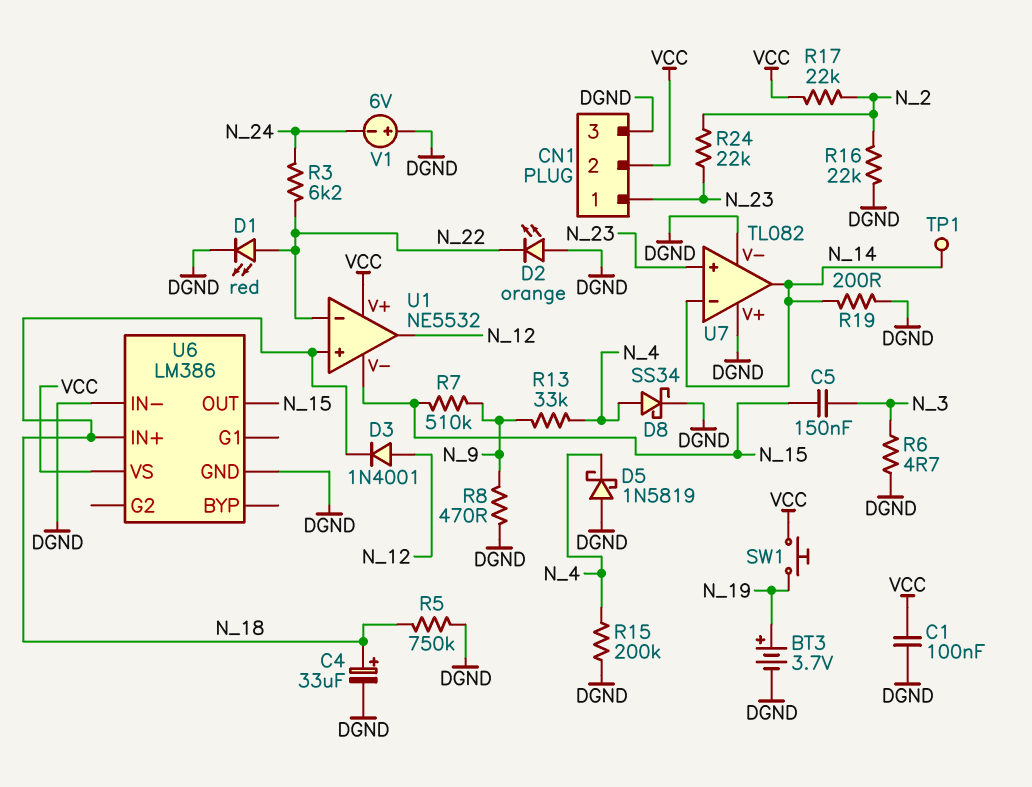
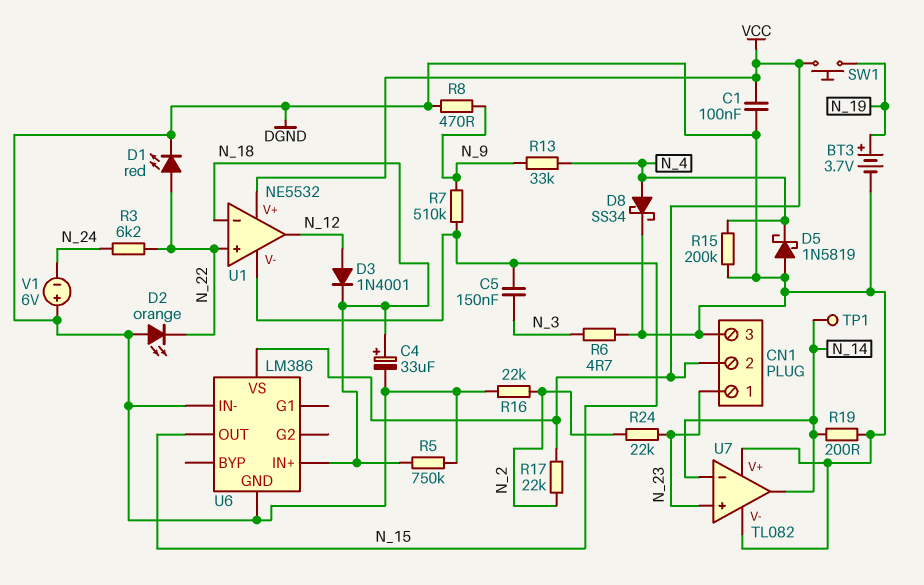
U1 pin in+: N_18 -> N_22
U1 pin in-: N_22 -> N_18

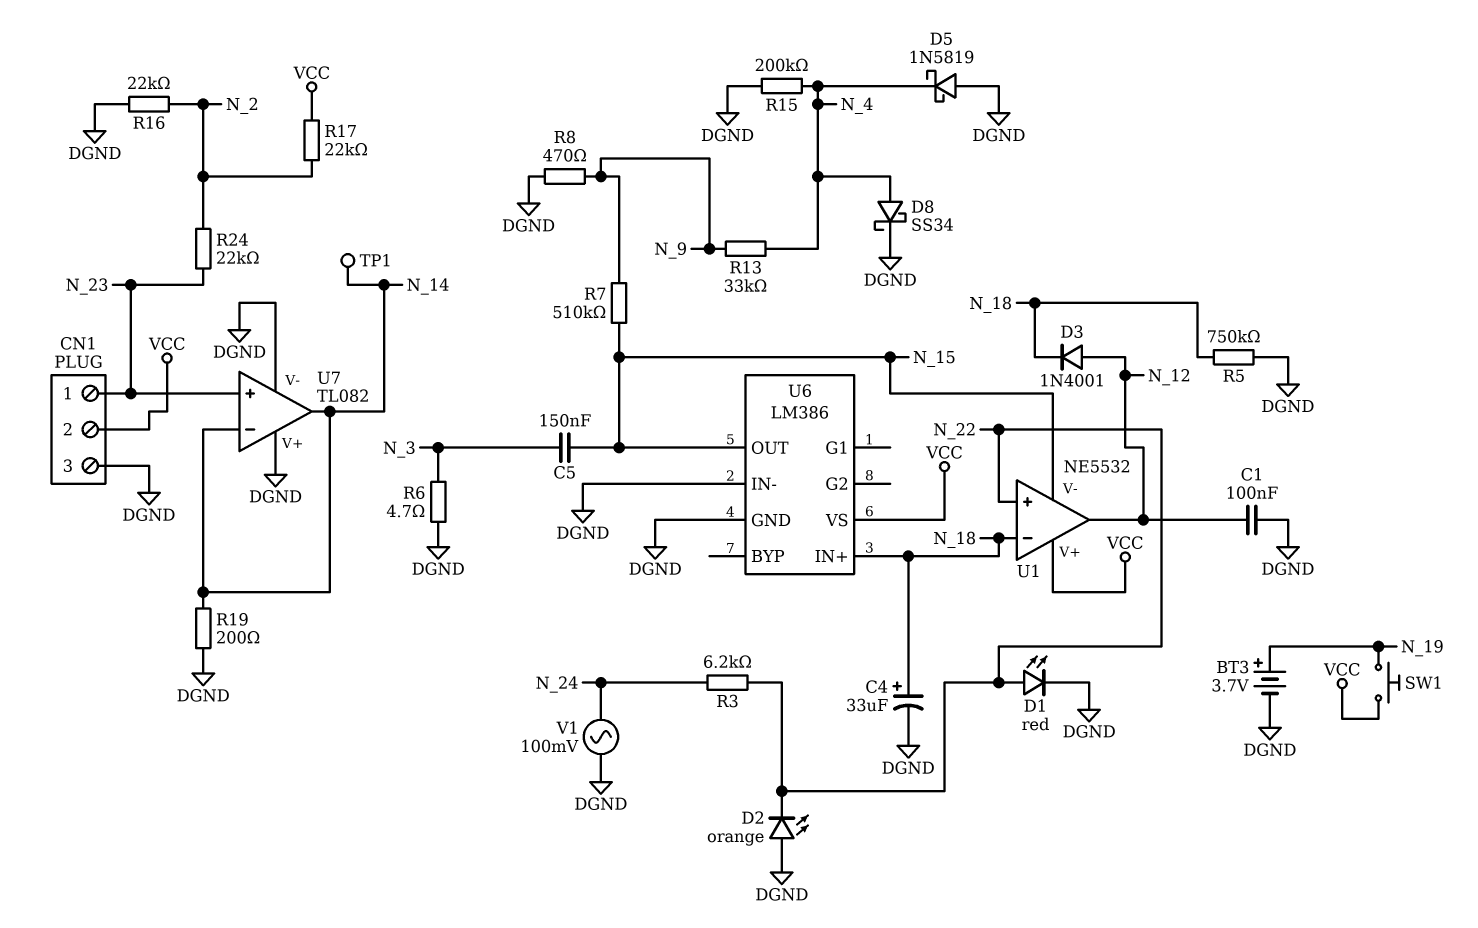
C1: 100nF (DGND, VCC) -> 100nF (DGND, N_12)
V1: 6V (plus DGND, minus N_24) -> AC 100mV (DGND, N_24)

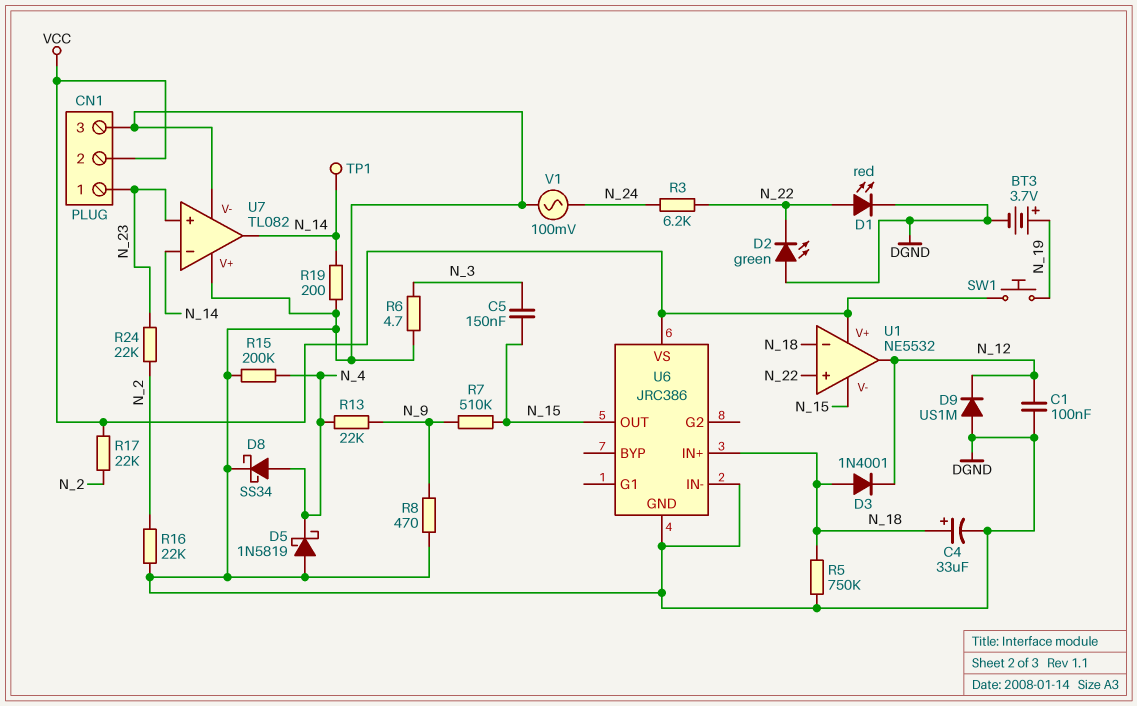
D2: LED orange (A DGND, K N_22) -> LED green (A DGND, K N_22)
D3: diode 1N4001 (A N_12, K N_18) -> diode 1N4001 (A N_18, K N_12)
D9: none -> diode US1M (A DGND, K N_12)
R13: 33k (N_4, N_9) -> 22k (N_4, N_9)
U6: LM386 -> JRC386

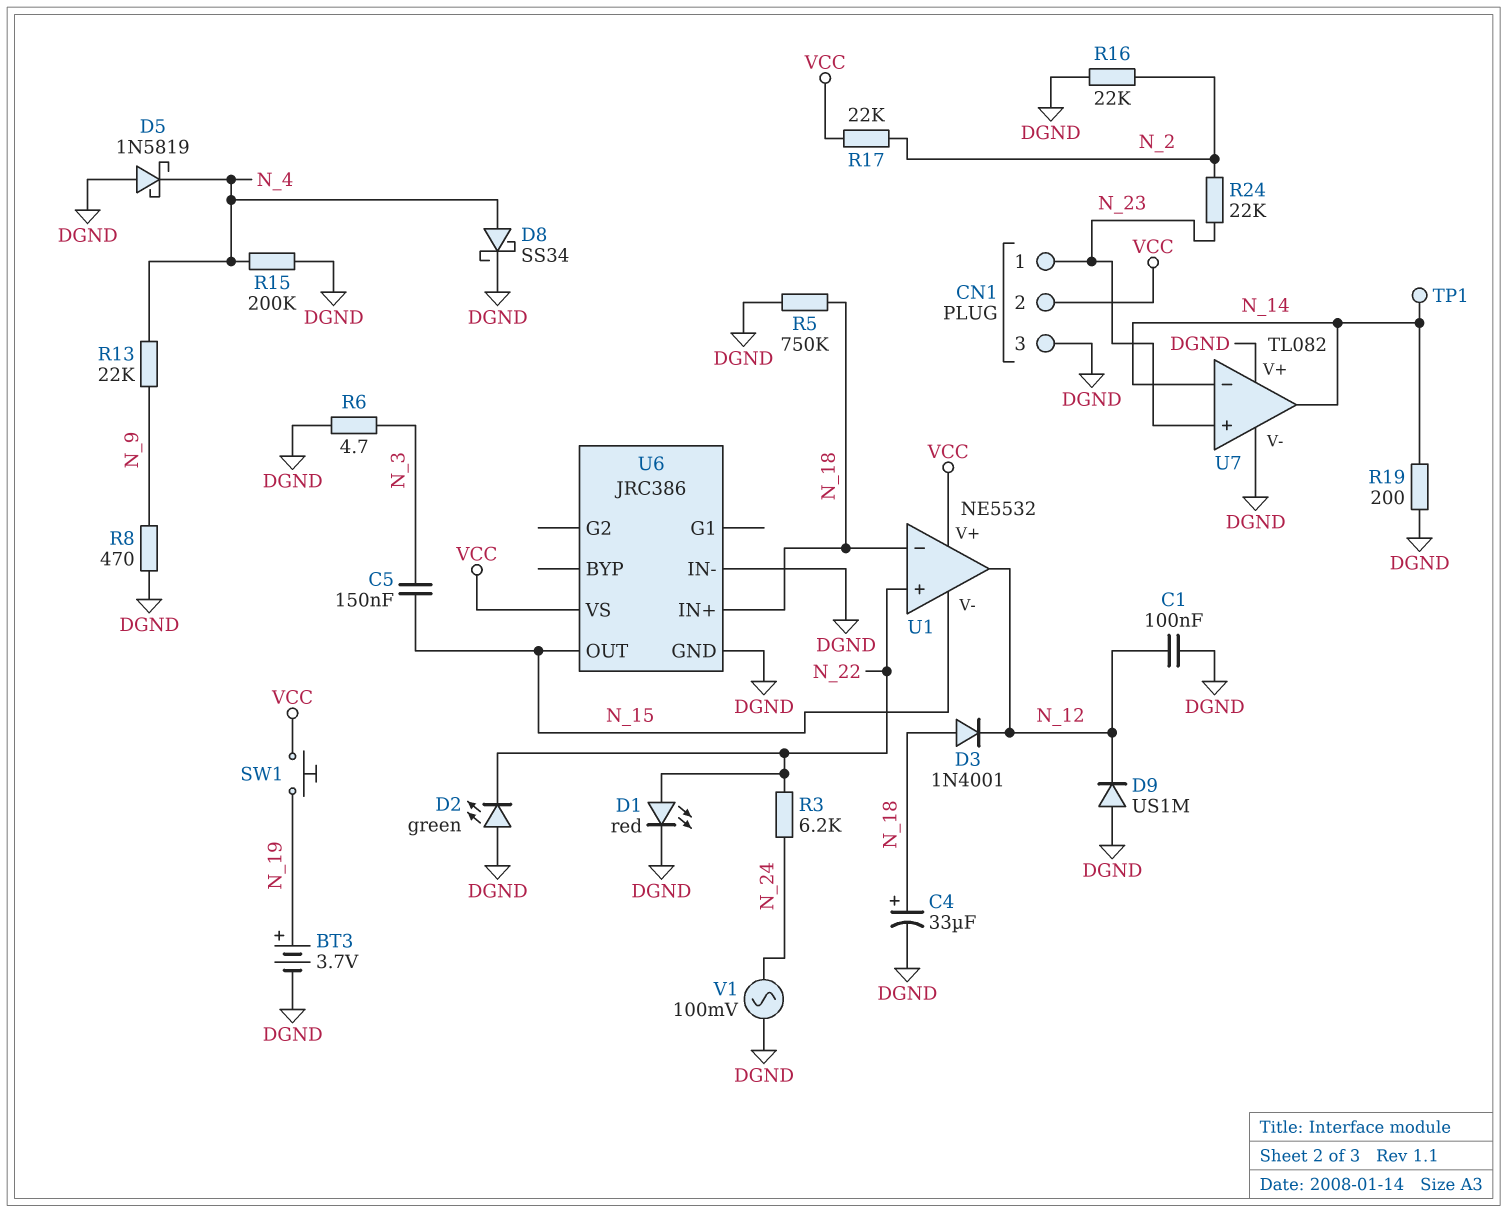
R7: 510k (N_9, N_15) -> none

